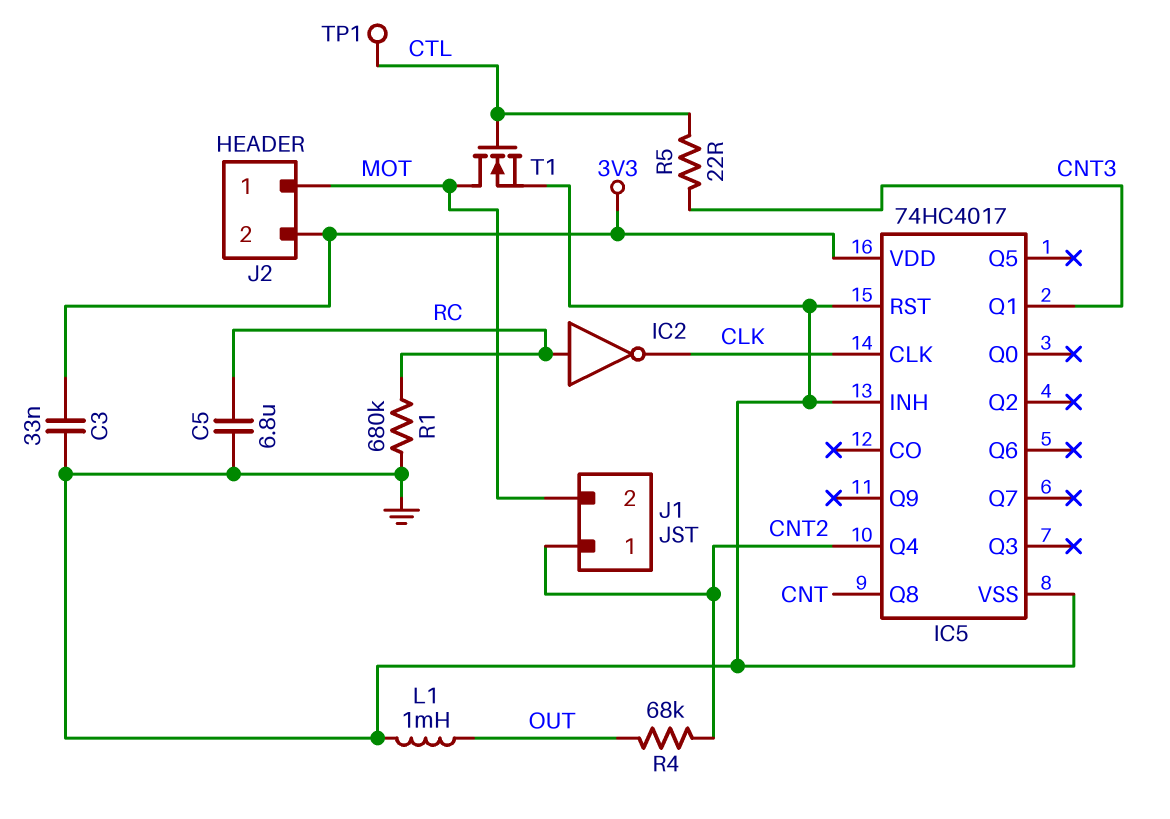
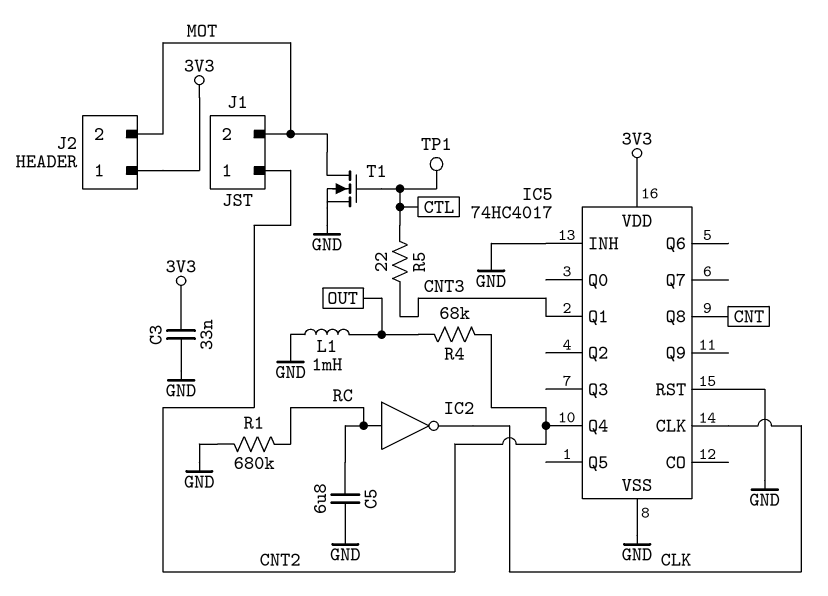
J2 pin 1: MOT -> 3V3
J2 pin 2: 3V3 -> MOT

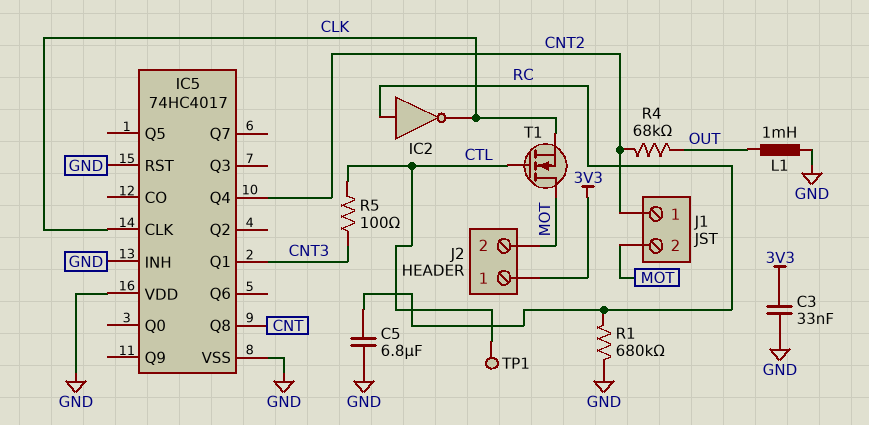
IC5 pin VDD: 3V3 -> GND
R5: 22 (CNT3, CTL) -> 100 (CNT3, CTL)
T1: NMOS (G CTL, D MOT, S GND) -> NMOS (G CTL, D MOT, S CLK)

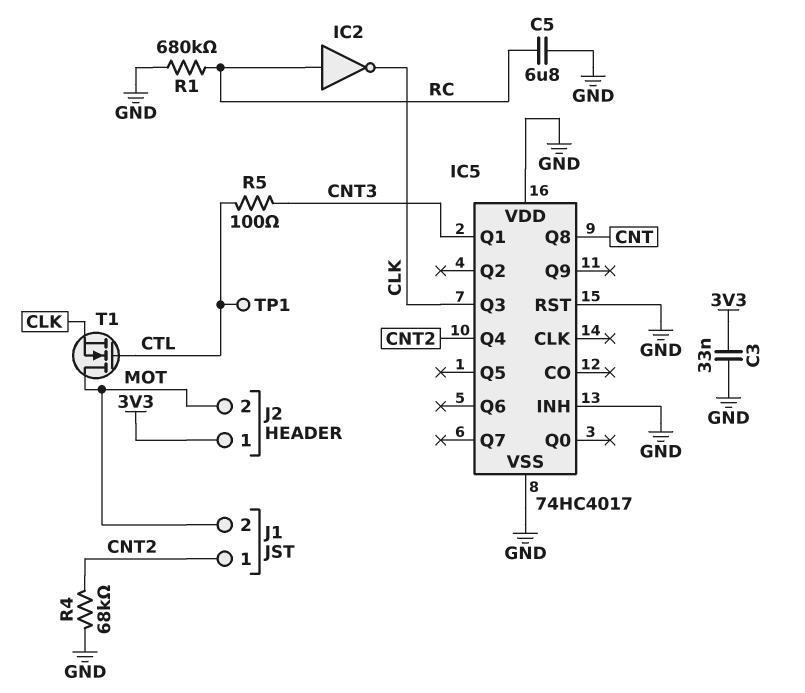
IC5 pin CLK: CLK -> none
IC5 pin Q3: none -> CLK
L1: 1mH (GND, OUT) -> none
R4: 68k (CNT2, OUT) -> 68k (CNT2, GND)

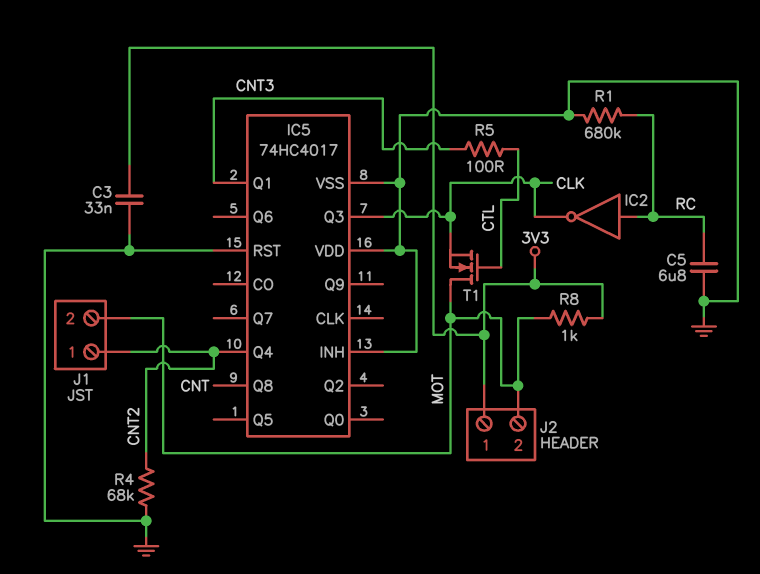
R8: none -> 1k (3V3, MOT)
TP1: test point (CTL) -> none

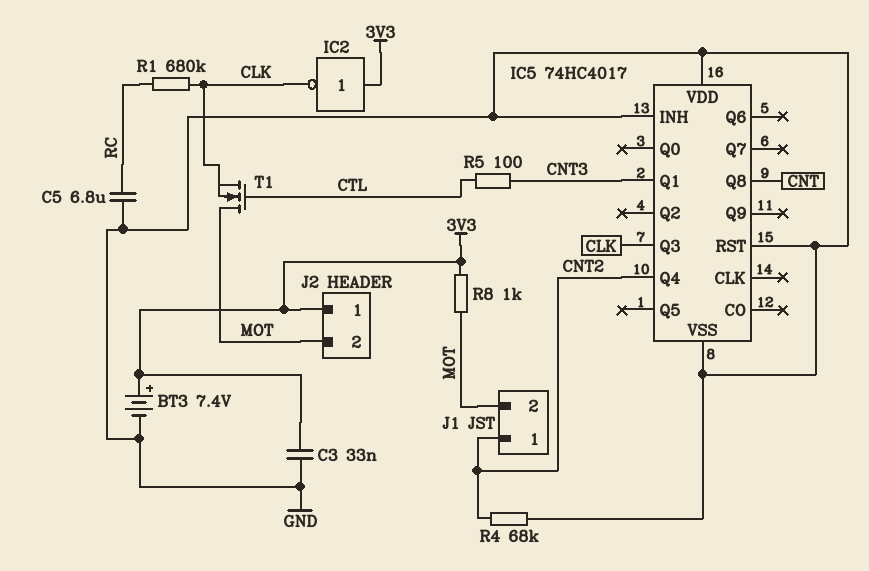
BT3: none -> 7.4V (plus 3V3, minus GND)
IC2: NOT (in RC, out CLK) -> NOT (in 3V3, out CLK)
R1: 680k (GND, RC) -> 680k (CLK, RC)

